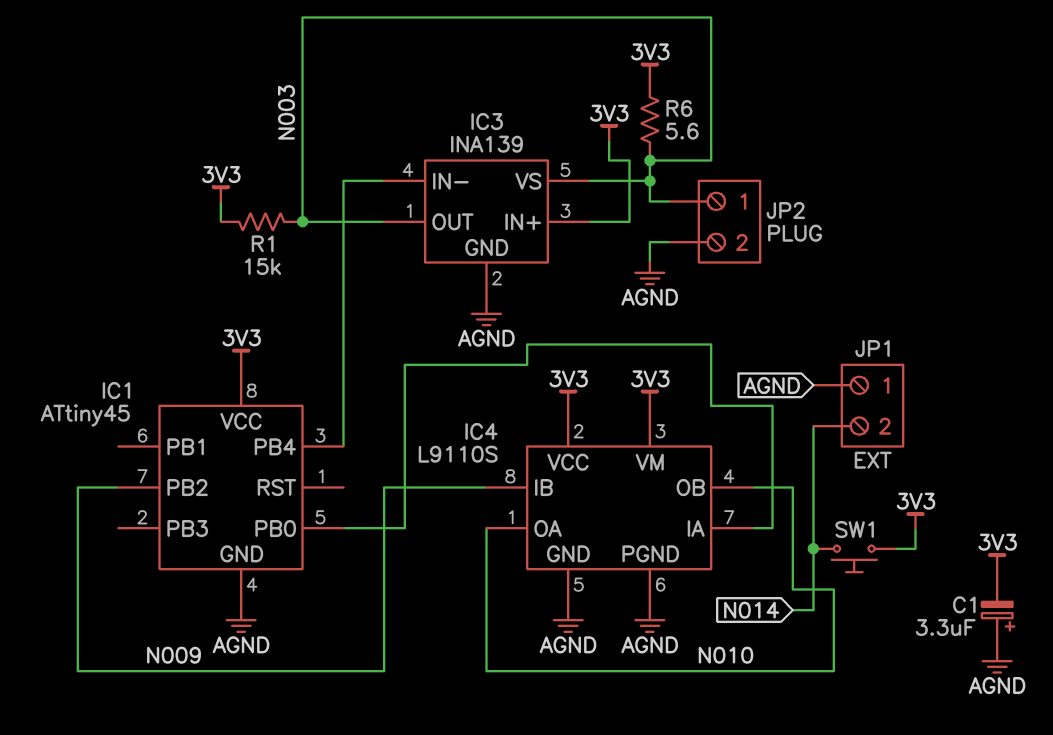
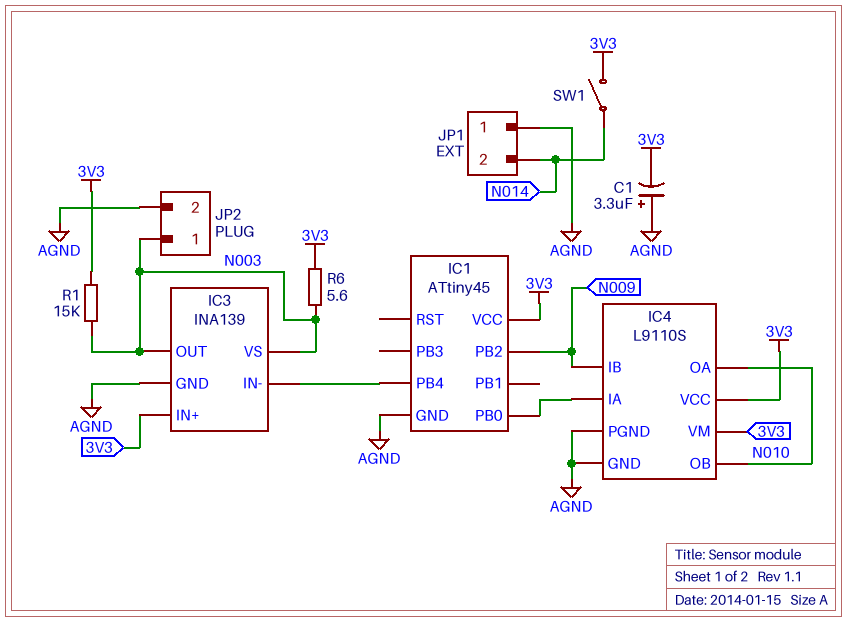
SW1: button (3V3, N014) -> switch (3V3, N014)

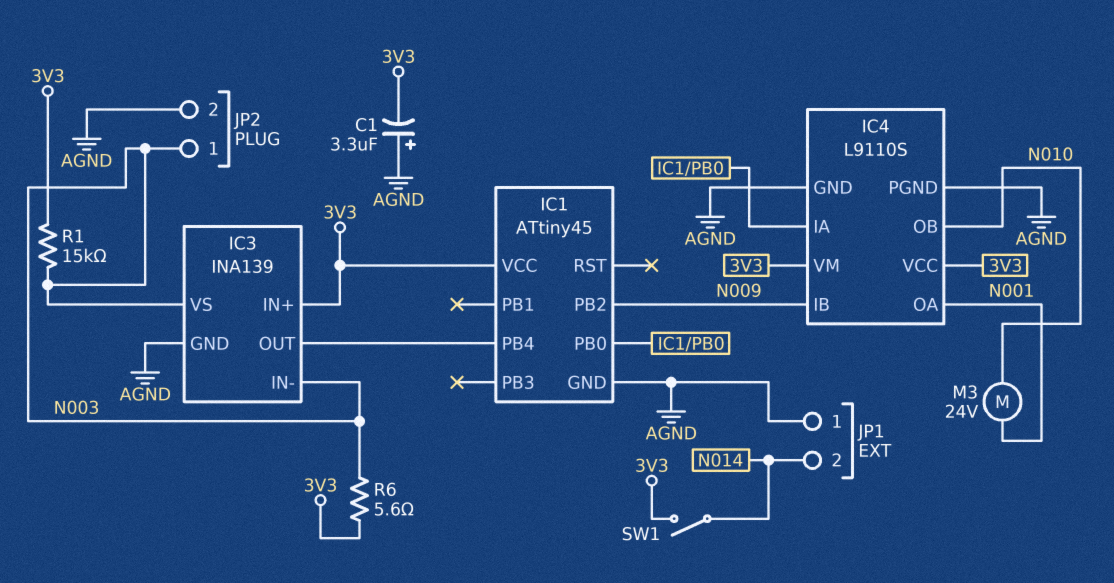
IC3 pin IN-: IC1/PB4 -> N003
IC3 pin OUT: N003 -> IC1/PB4
IC4 pin OA: N010 -> N001
M3: none -> motor 24V (N001, N010)

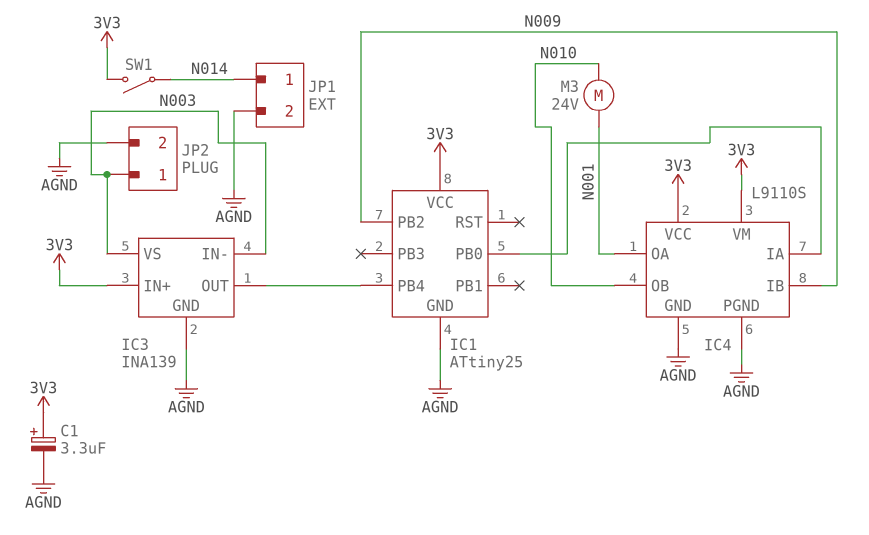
C1: 3.3uF (plus AGND, minus 3V3) -> 3.3uF (plus 3V3, minus AGND)
IC1: ATtiny45 -> ATtiny25
JP1 pin 1: AGND -> N014
JP1 pin 2: N014 -> AGND
R1: 15k (3V3, N003) -> none
R6: 5.6 (3V3, N003) -> none

